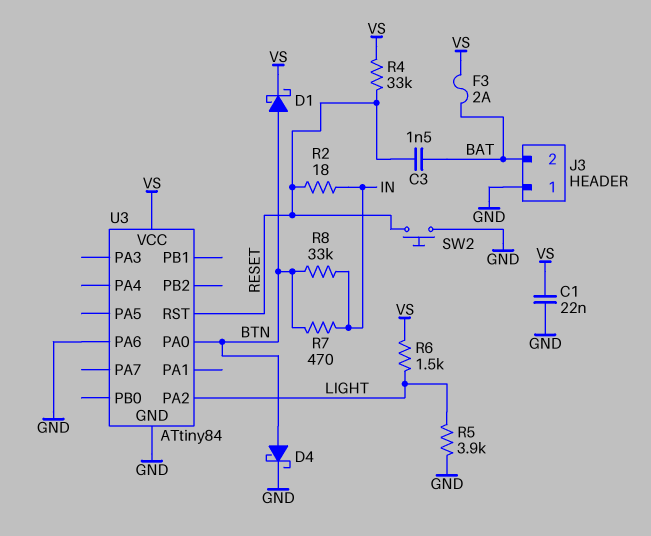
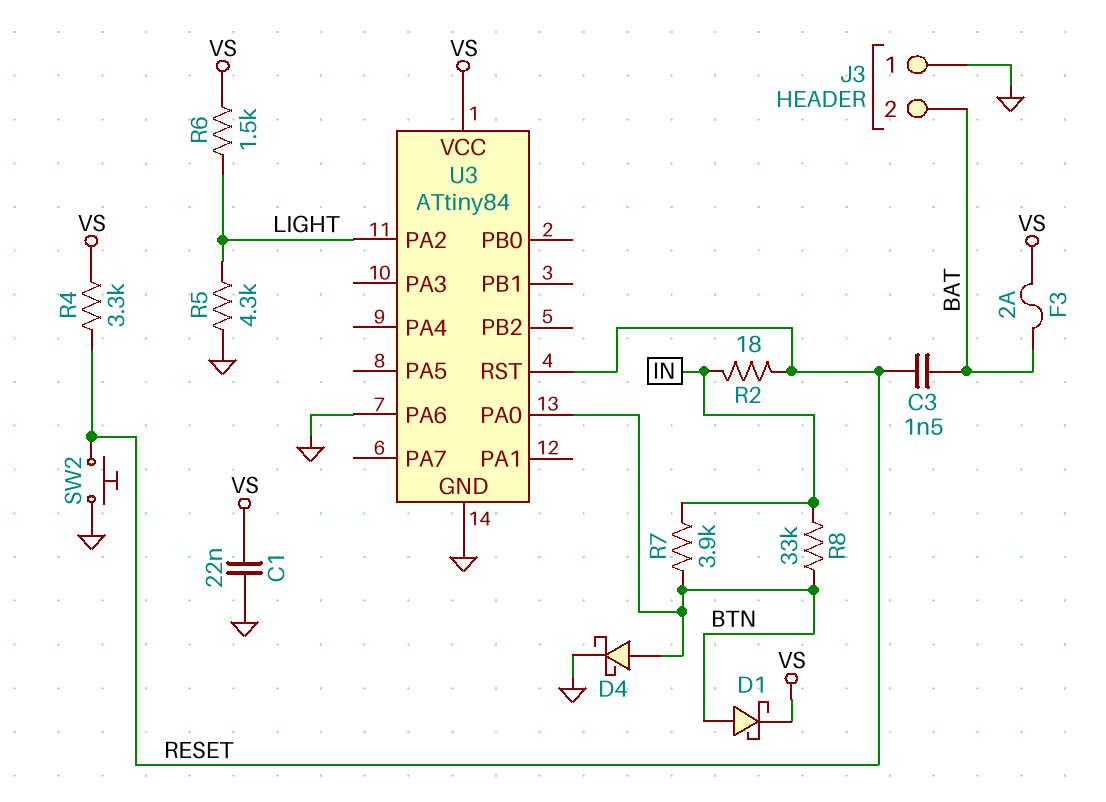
R4: 33k (RESET, VS) -> 3.3k (RESET, VS)
R5: 3.9k (GND, LIGHT) -> 4.3k (GND, LIGHT)
R7: 470 (BTN, IN) -> 3.9k (BTN, IN)

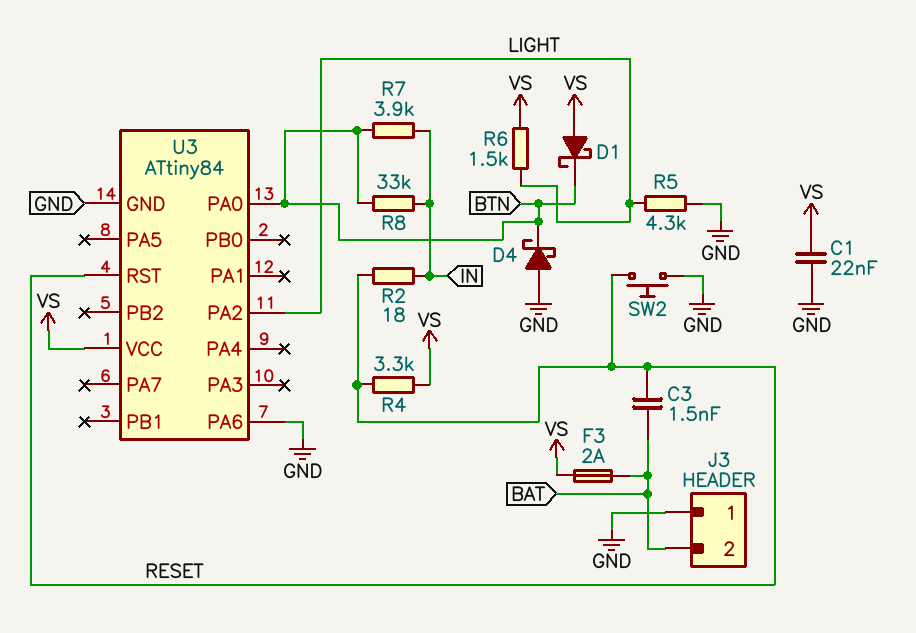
D1: schottky (A BTN, K VS) -> schottky (A VS, K BTN)
D4: schottky (A BTN, K GND) -> schottky (A GND, K BTN)

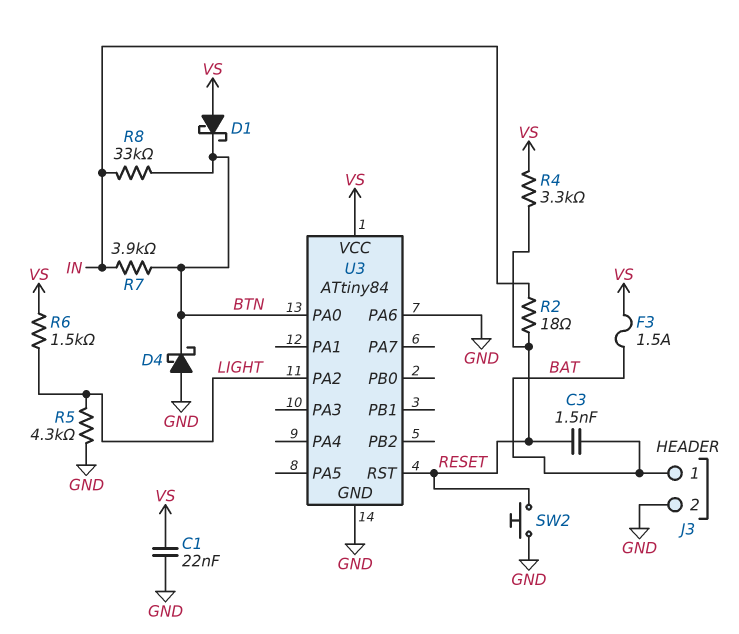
F3: 2A (BAT, VS) -> 1.5A (BAT, VS)
J3 pin 1: GND -> BAT
J3 pin 2: BAT -> GND

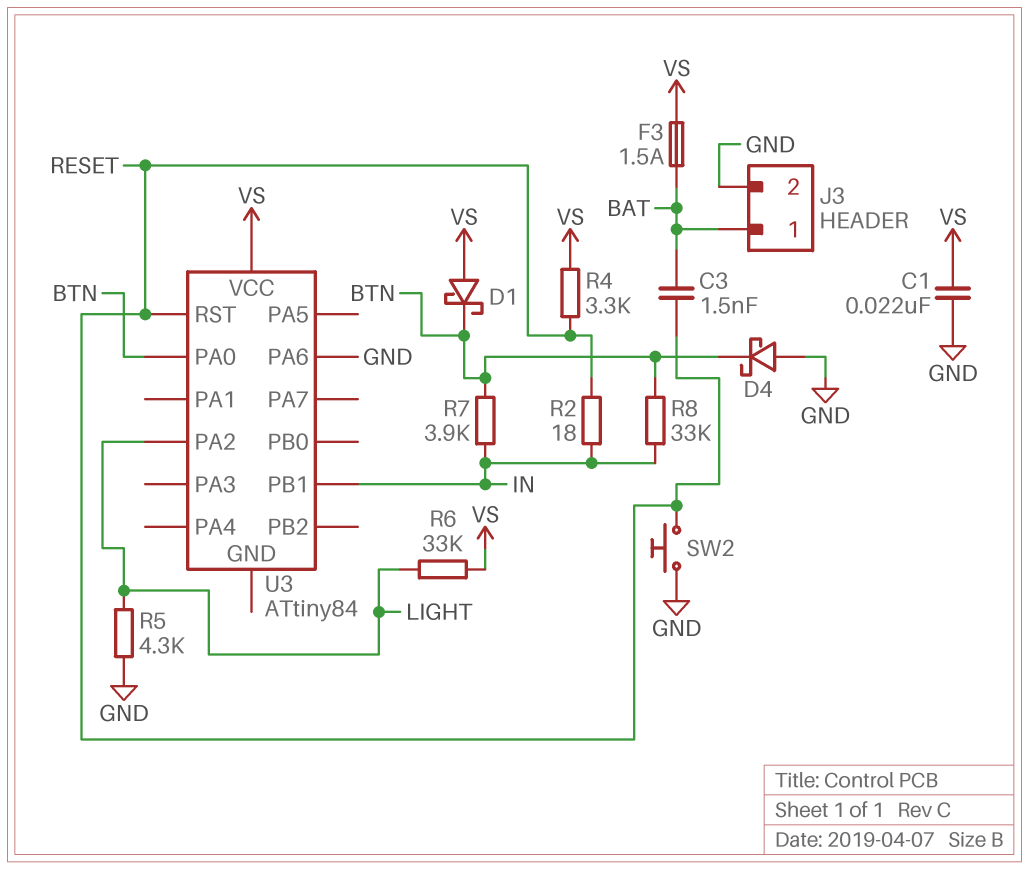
R6: 1.5k (LIGHT, VS) -> 33k (LIGHT, VS)
U3 pin GND: GND -> none
U3 pin PB1: none -> IN

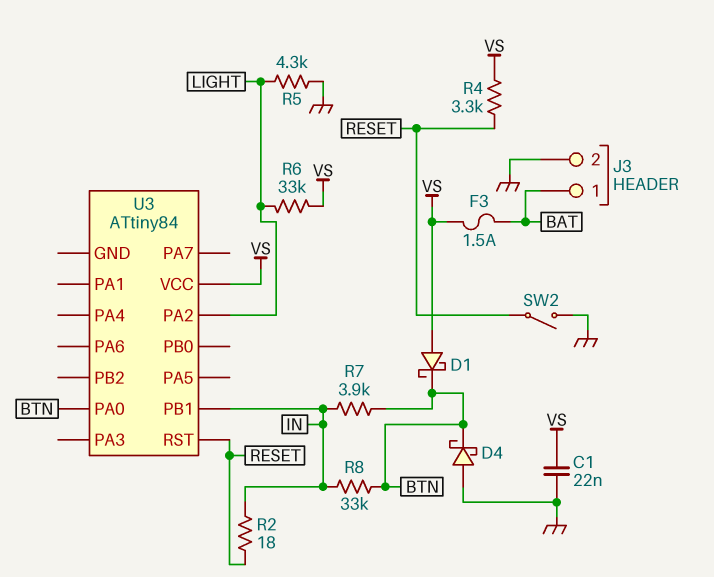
C3: 1.5nF (BAT, RESET) -> none
SW2: button (GND, RESET) -> switch (GND, RESET)
U3 pin PA6: GND -> none

